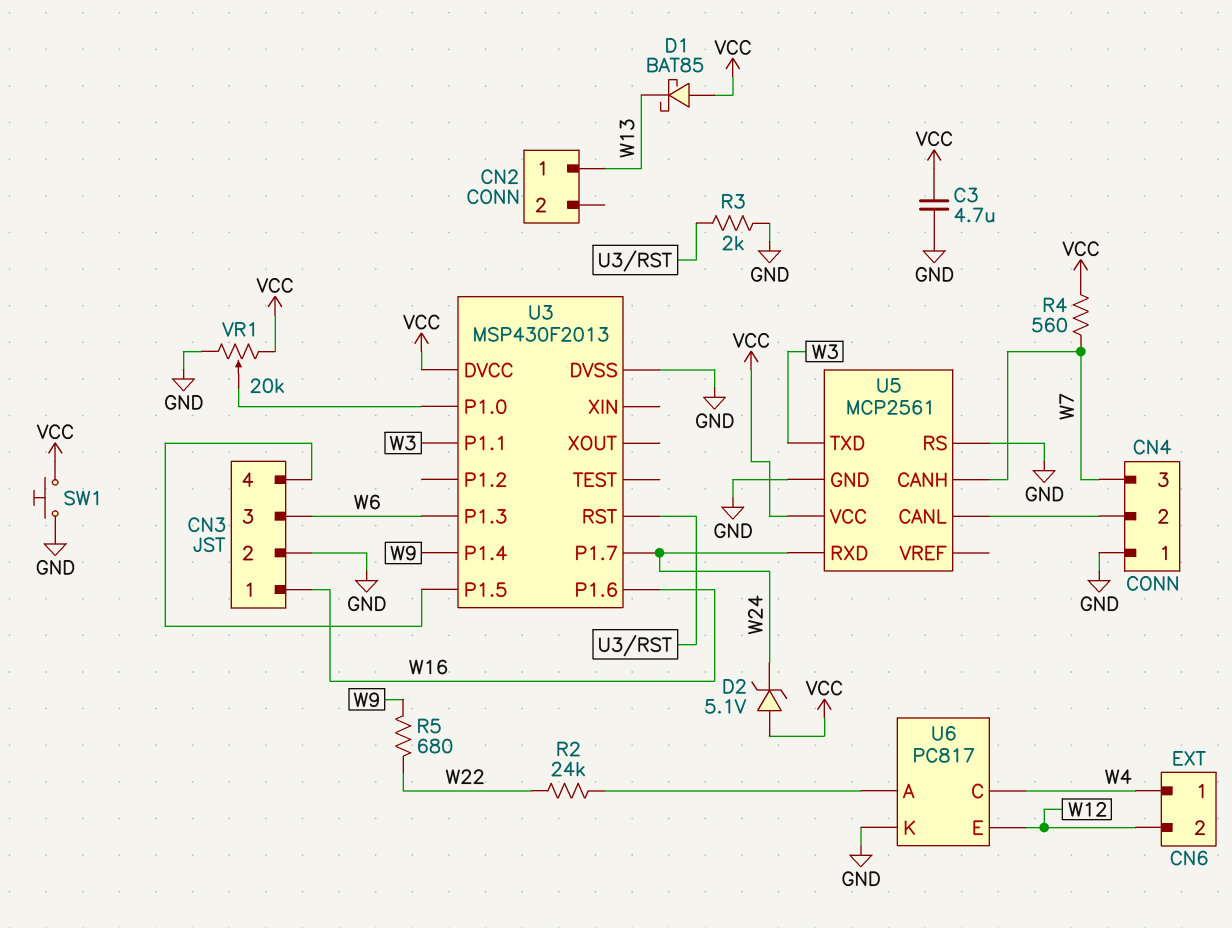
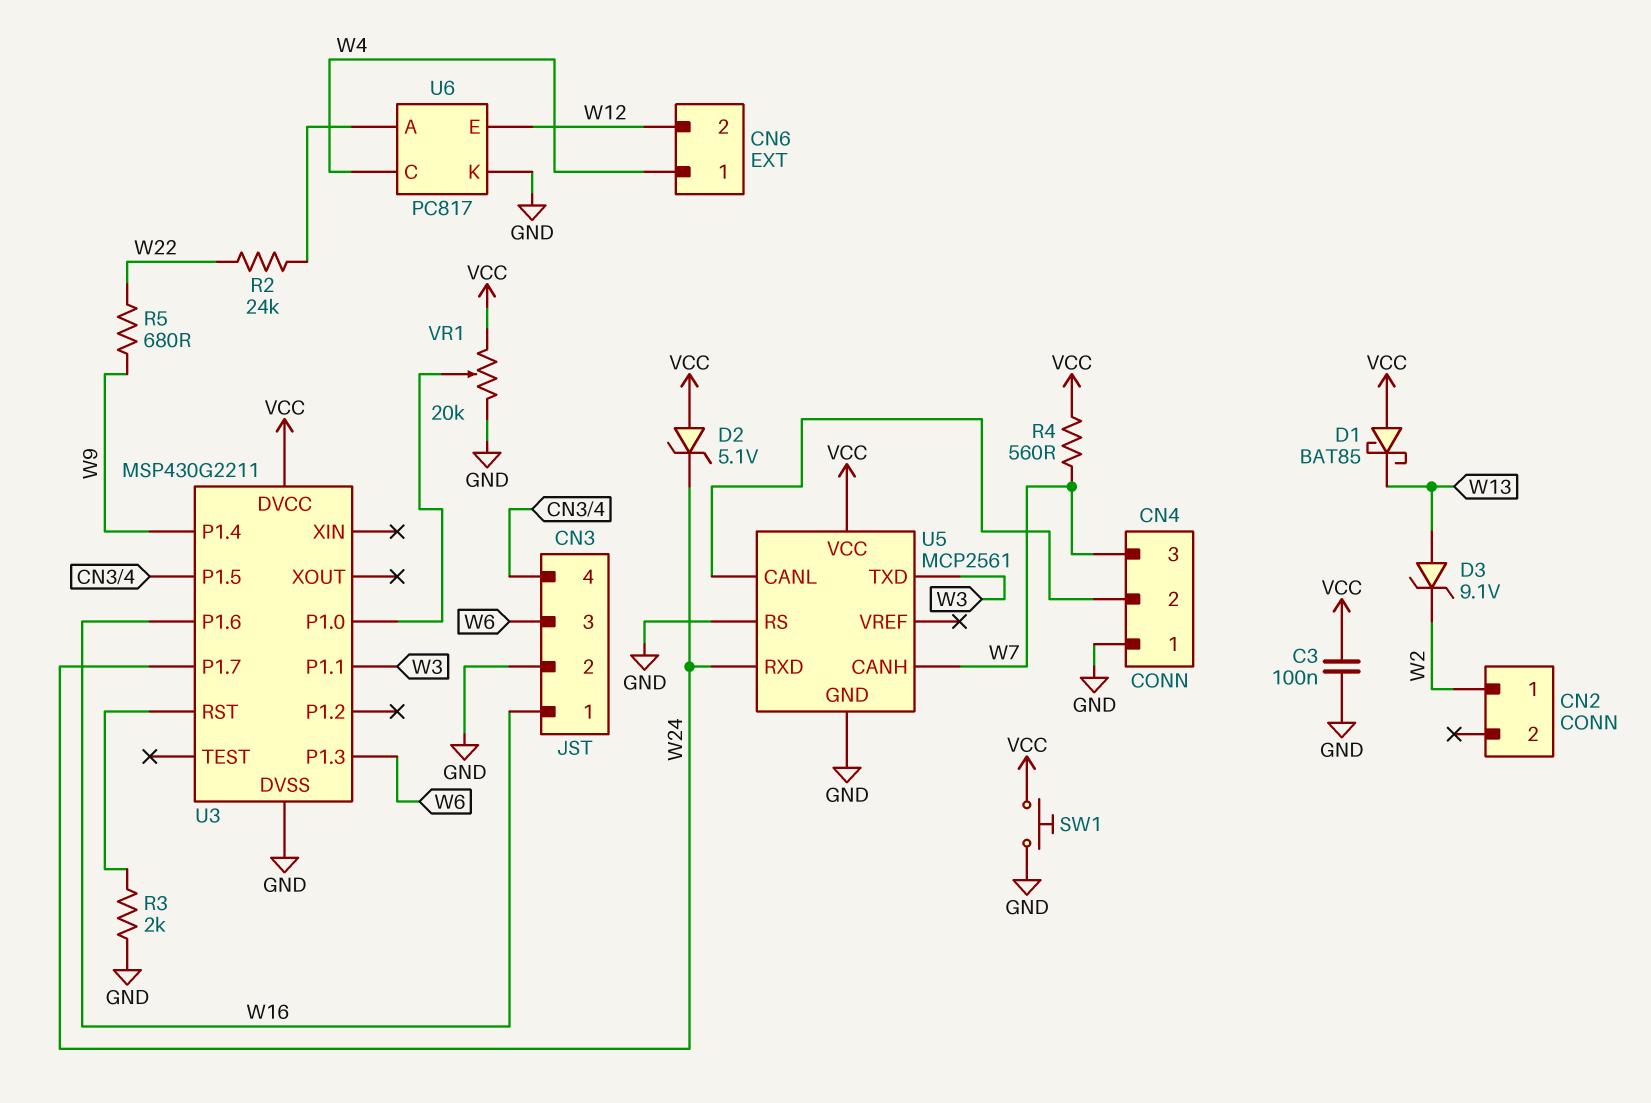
C3: 4.7uF (GND, VCC) -> 100nF (GND, VCC)
CN2 pin 1: W13 -> W2
D3: none -> zener 9.1V (A W13, K W2)
U3: MSP430F2013 -> MSP430G2211

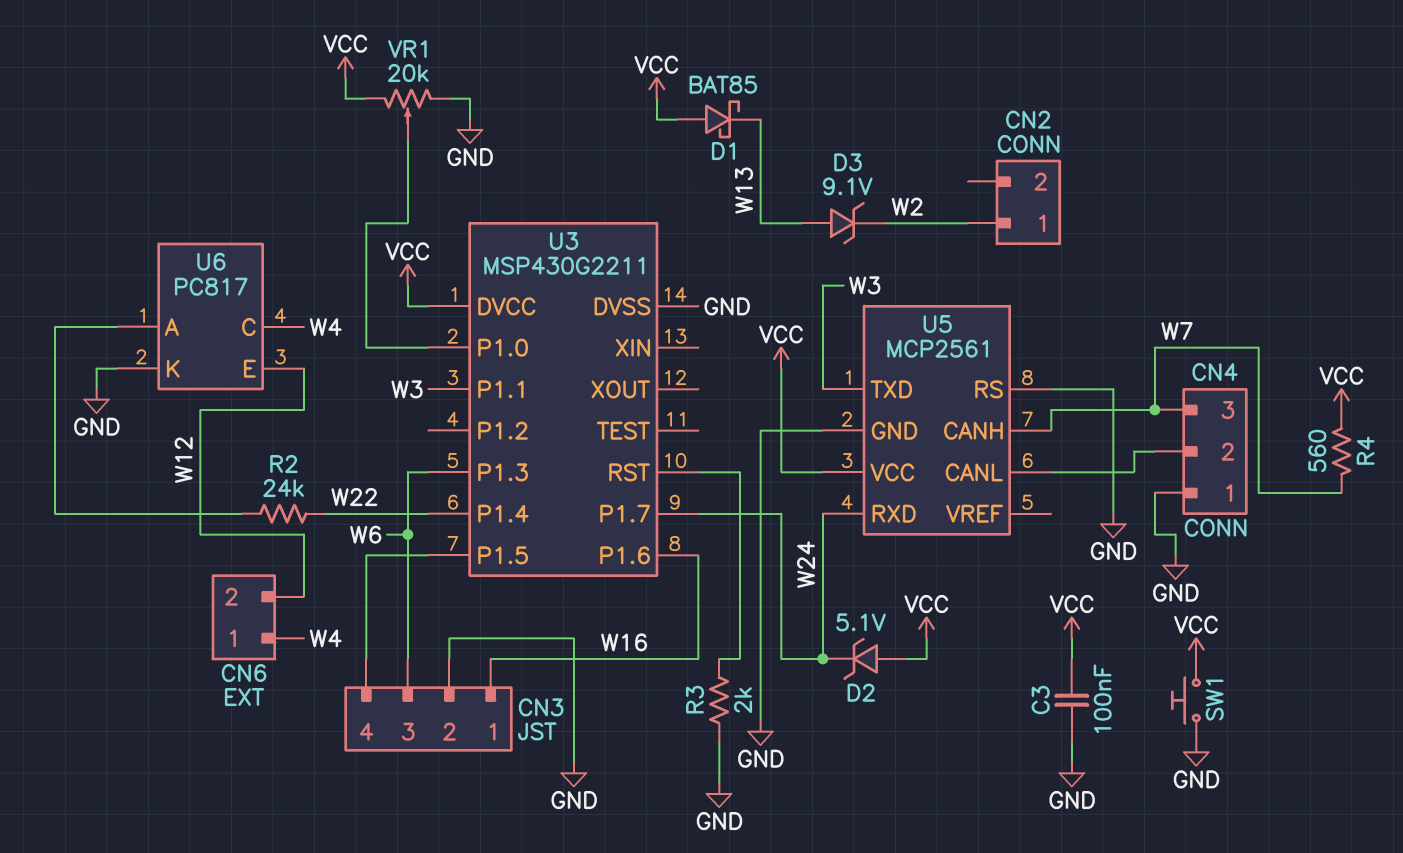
R5: 680 (W9, W22) -> none
U3 pin P1.4: W9 -> W22

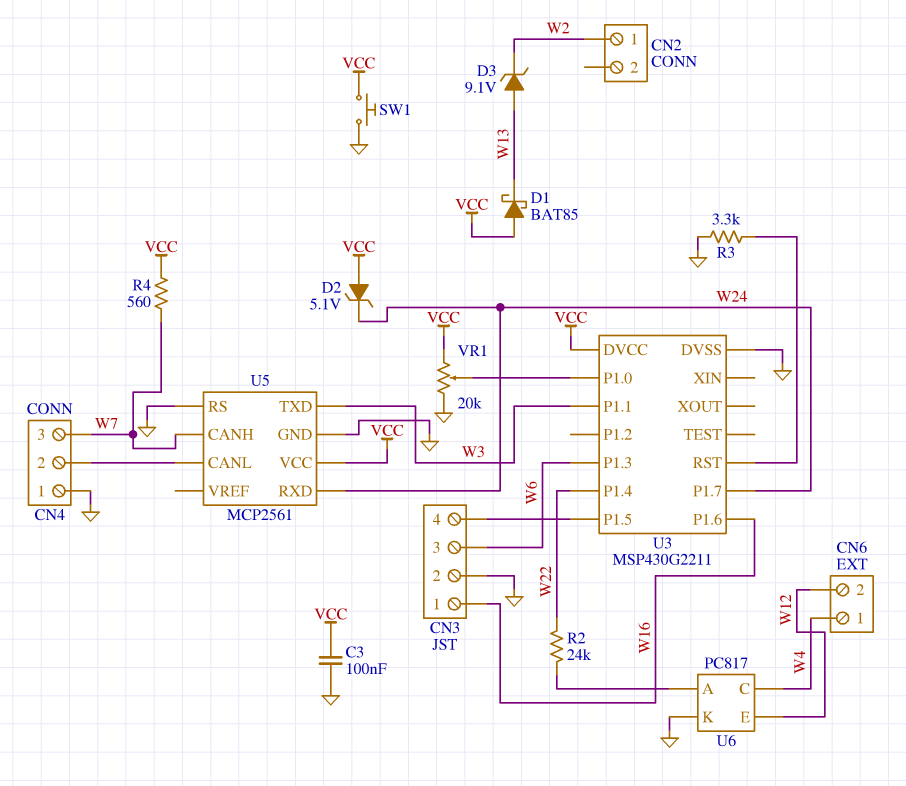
R3: 2k (GND, U3/RST) -> 3.3k (GND, U3/RST)

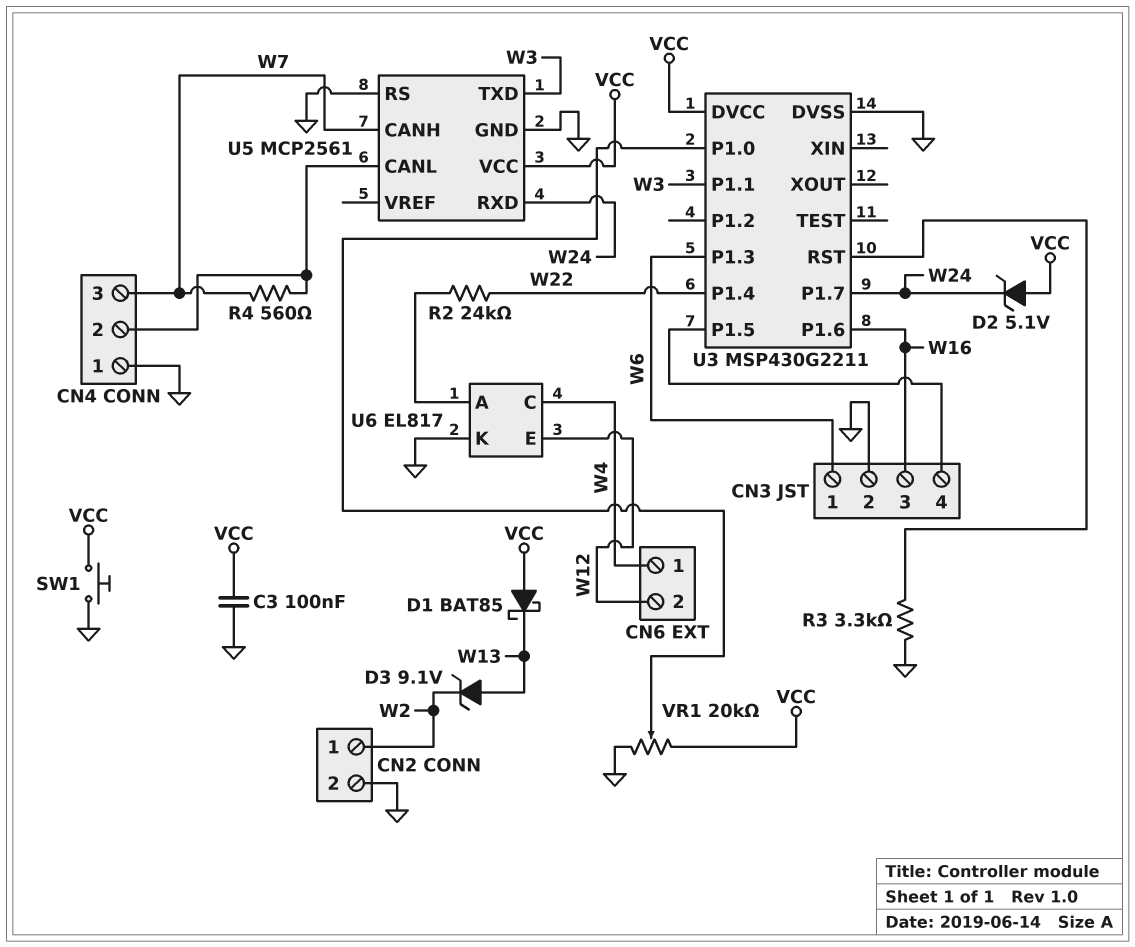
CN2 pin 2: none -> GND
CN3 pin 1: W16 -> W6
CN3 pin 3: W6 -> W16
R4: 560 (VCC, W7) -> 560 (CN4/2, W7)
U6: PC817 -> EL817

